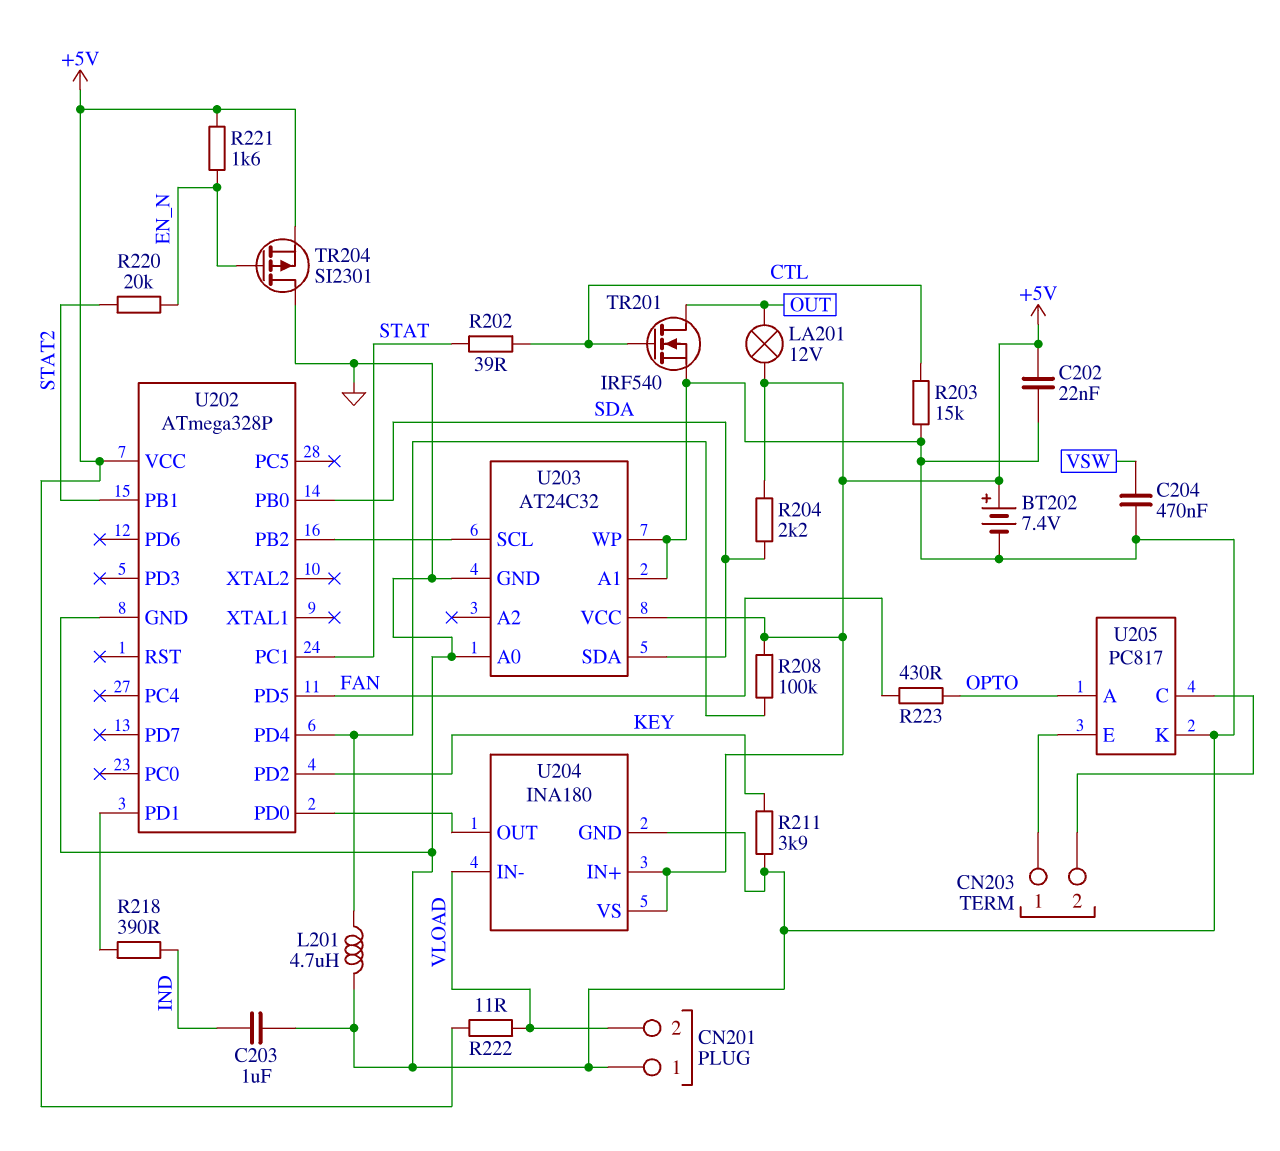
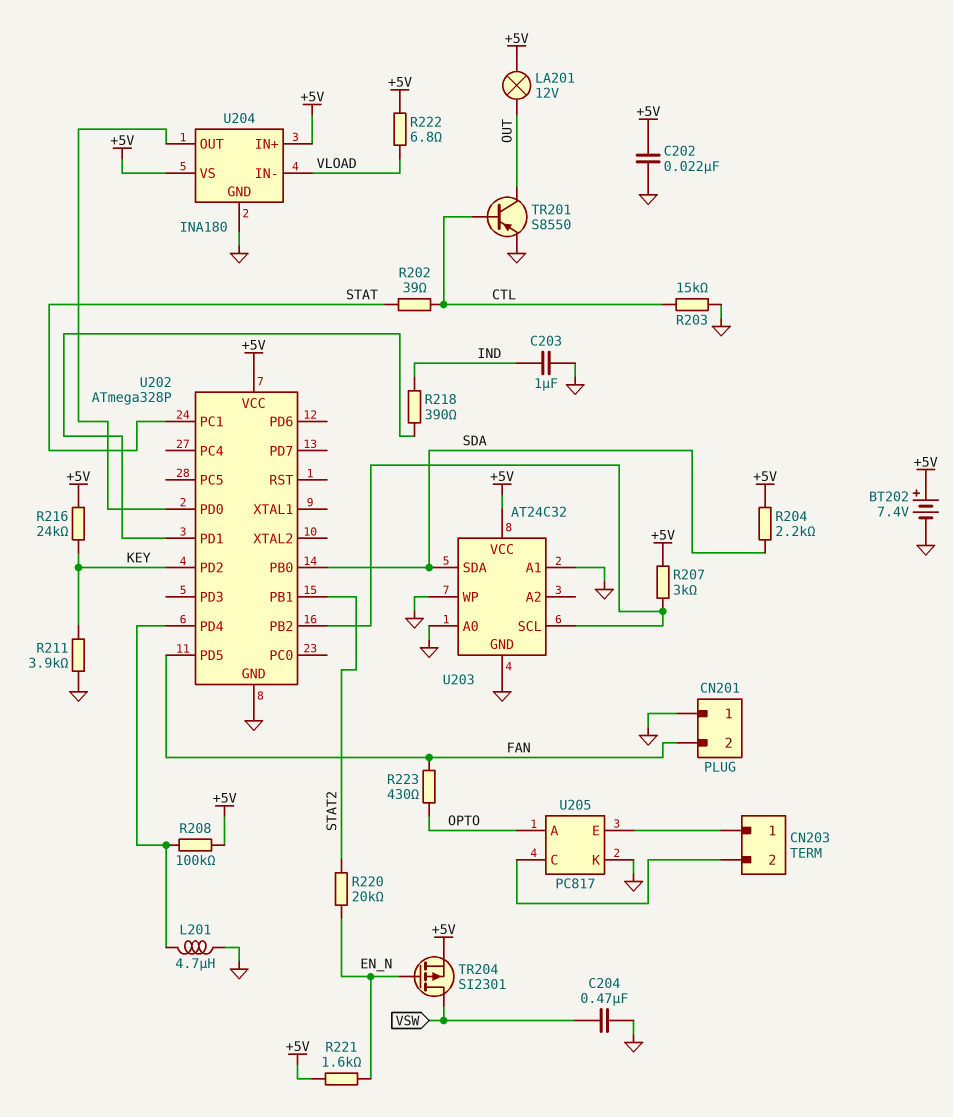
CN201 pin 2: VLOAD -> FAN
R207: none -> 3k (+5V, U202/PB2)
R216: none -> 24k (+5V, KEY)
R222: 11 (+5V, VLOAD) -> 6.8 (+5V, VLOAD)
TR201: NMOS IRF540 (G CTL, D OUT, S GND) -> PNP S8550 (B CTL, C OUT, E GND)
TR204: PMOS SI2301 (G EN_N, D GND, S +5V) -> PMOS SI2301 (G EN_N, D VSW, S +5V)

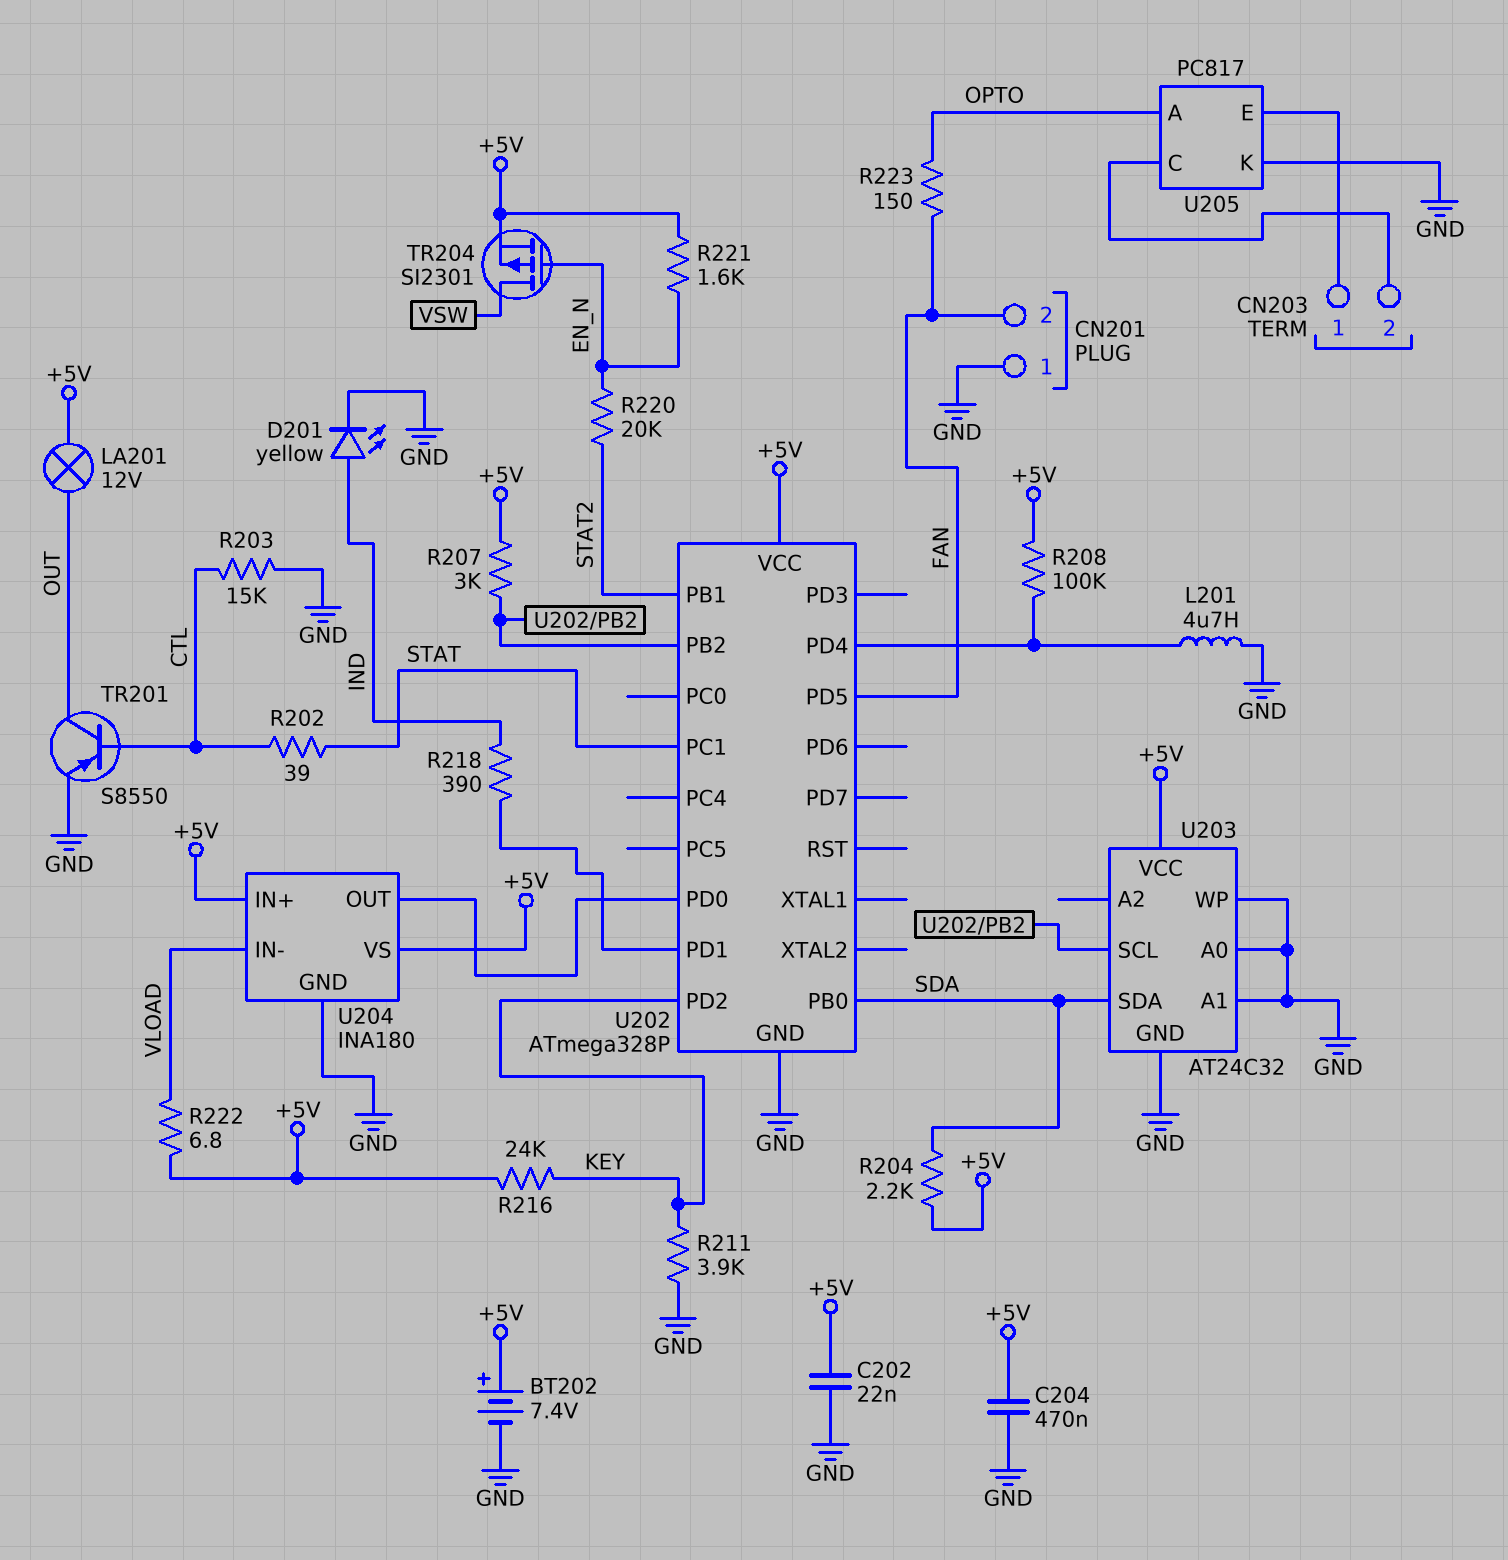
C203: 1uF (GND, IND) -> none
C204: 470nF (GND, VSW) -> 470nF (+5V, GND)
D201: none -> LED yellow (A IND, K GND)
R223: 430 (FAN, OPTO) -> 150 (FAN, OPTO)

